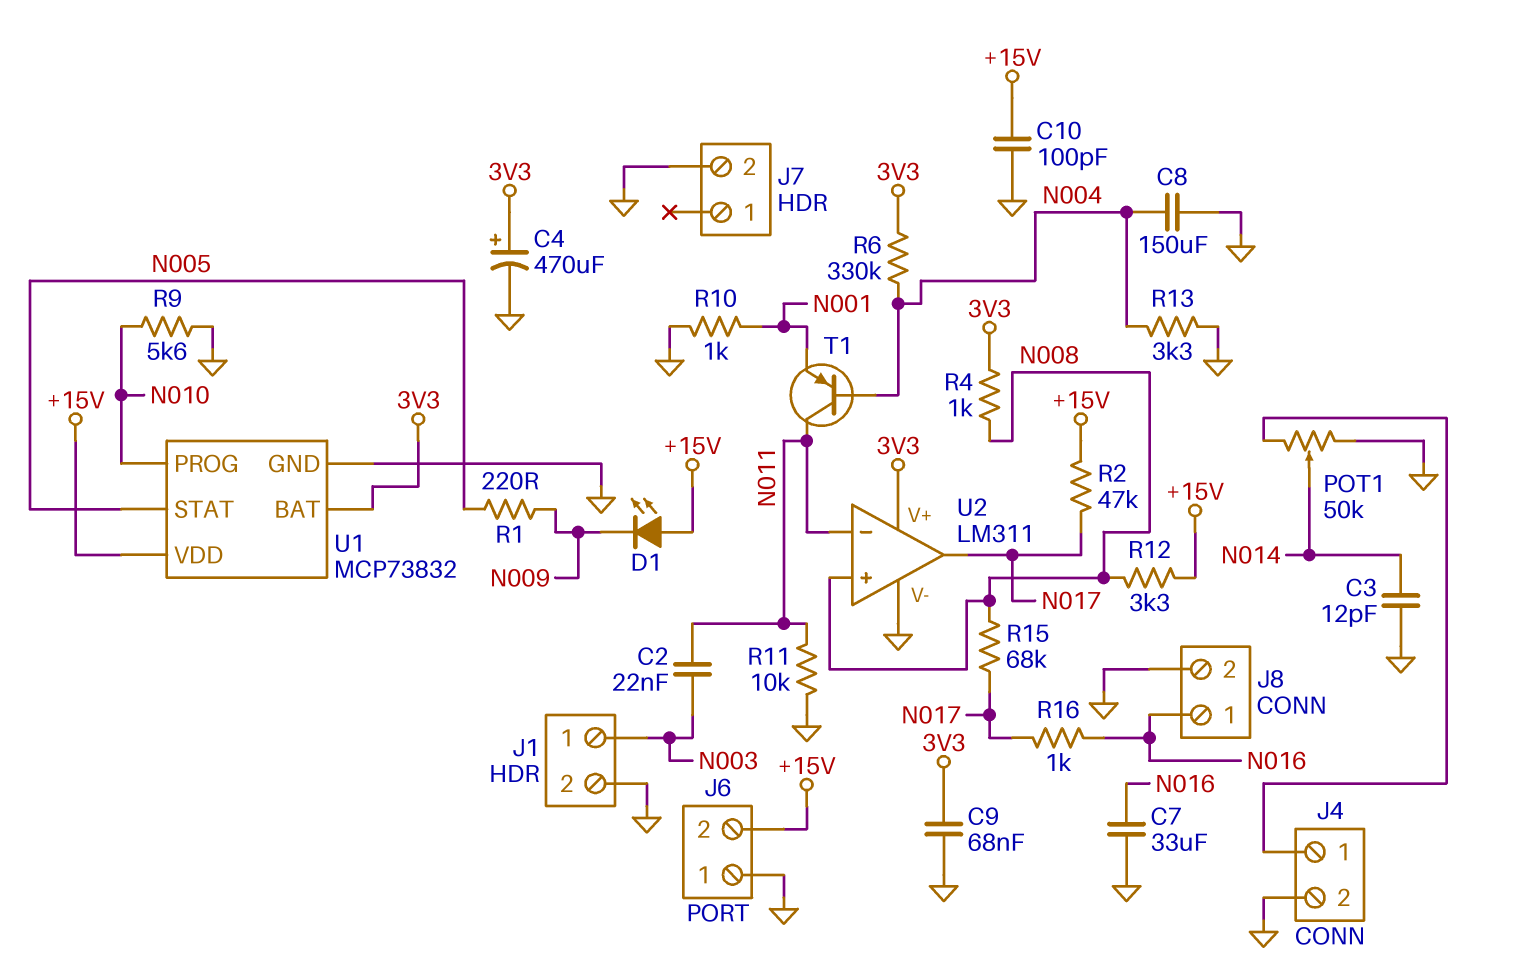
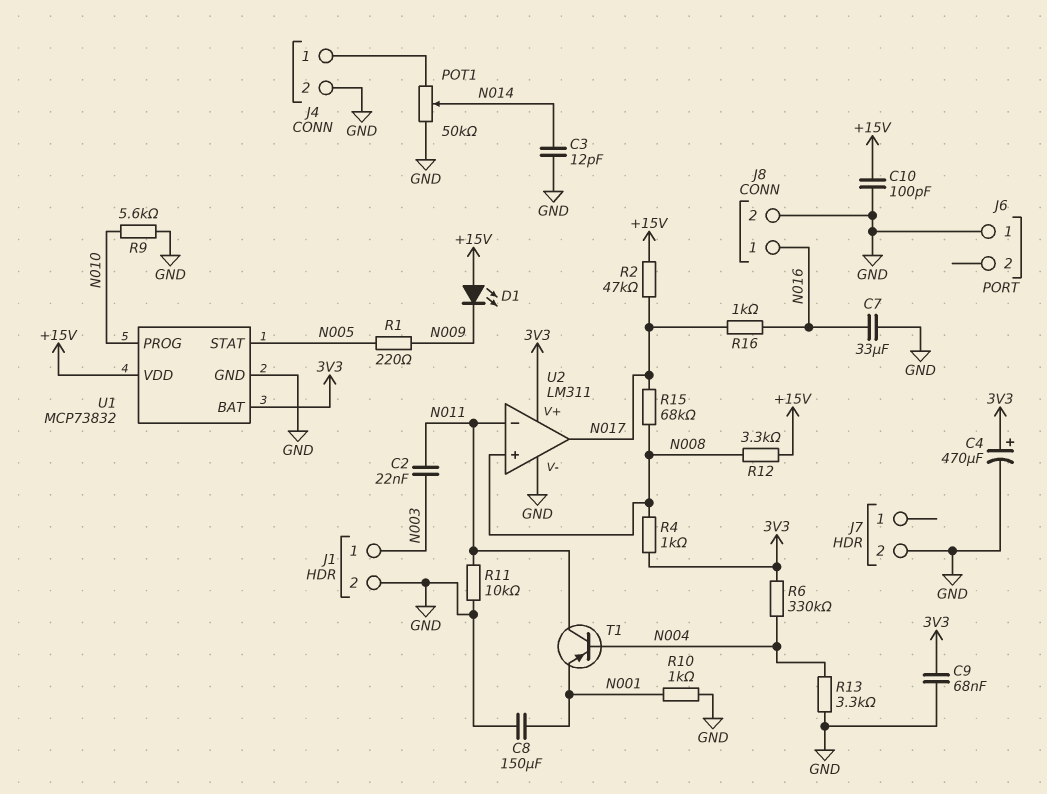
C8: 150uF (GND, N004) -> 150uF (GND, N001)
J6 pin 2: +15V -> none

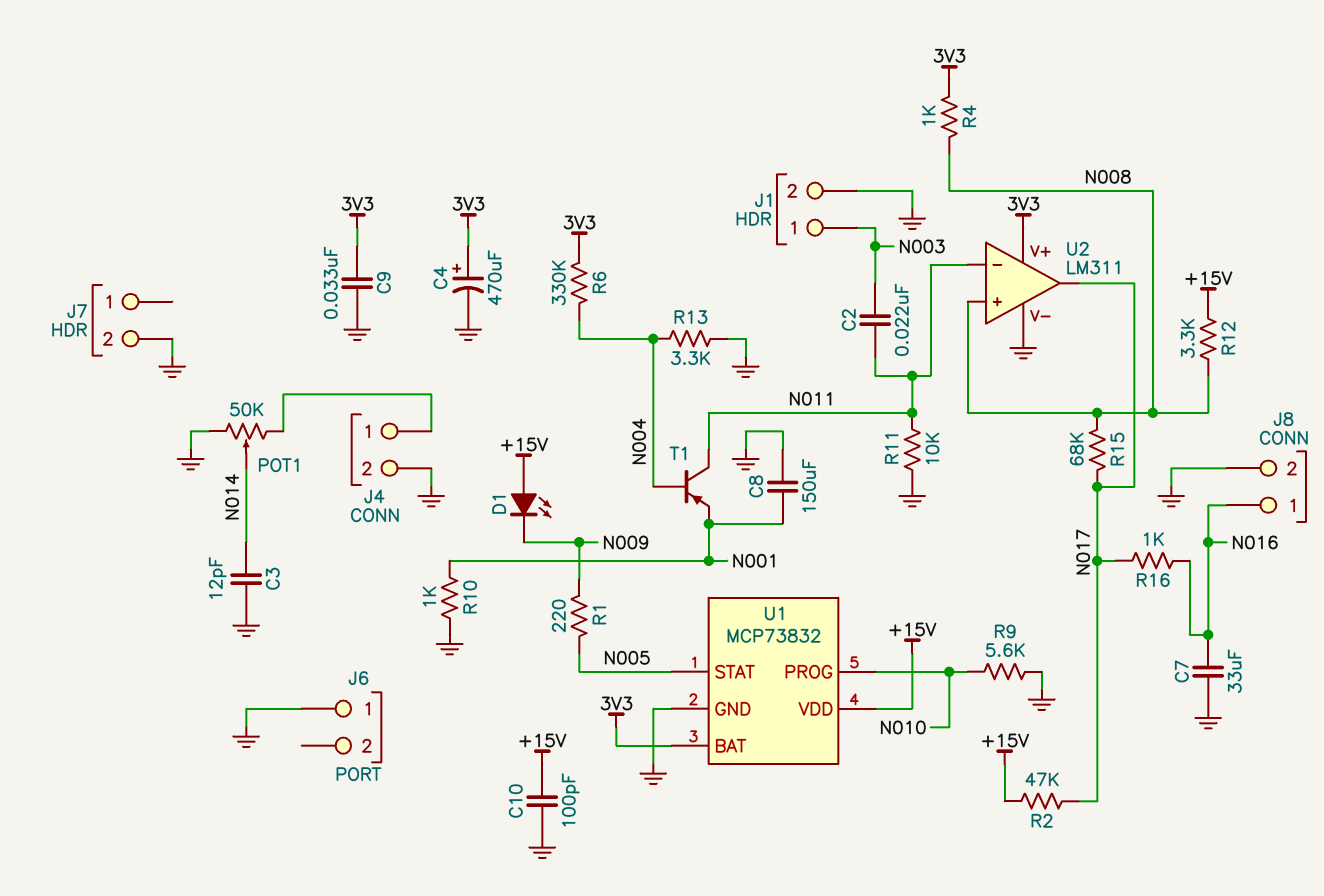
C9: 68nF (3V3, GND) -> 33nF (3V3, GND)

